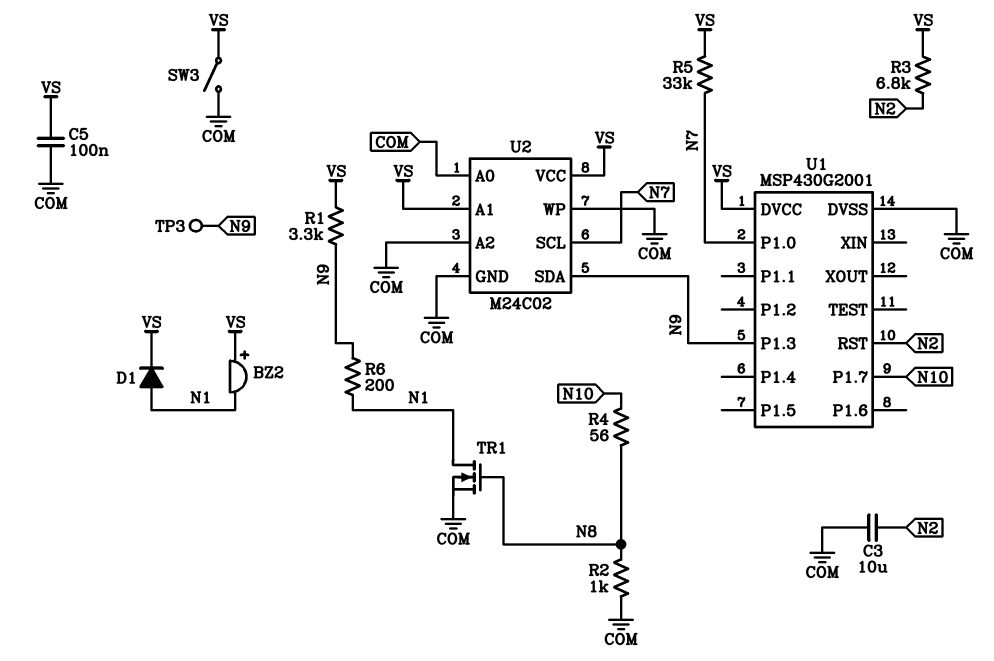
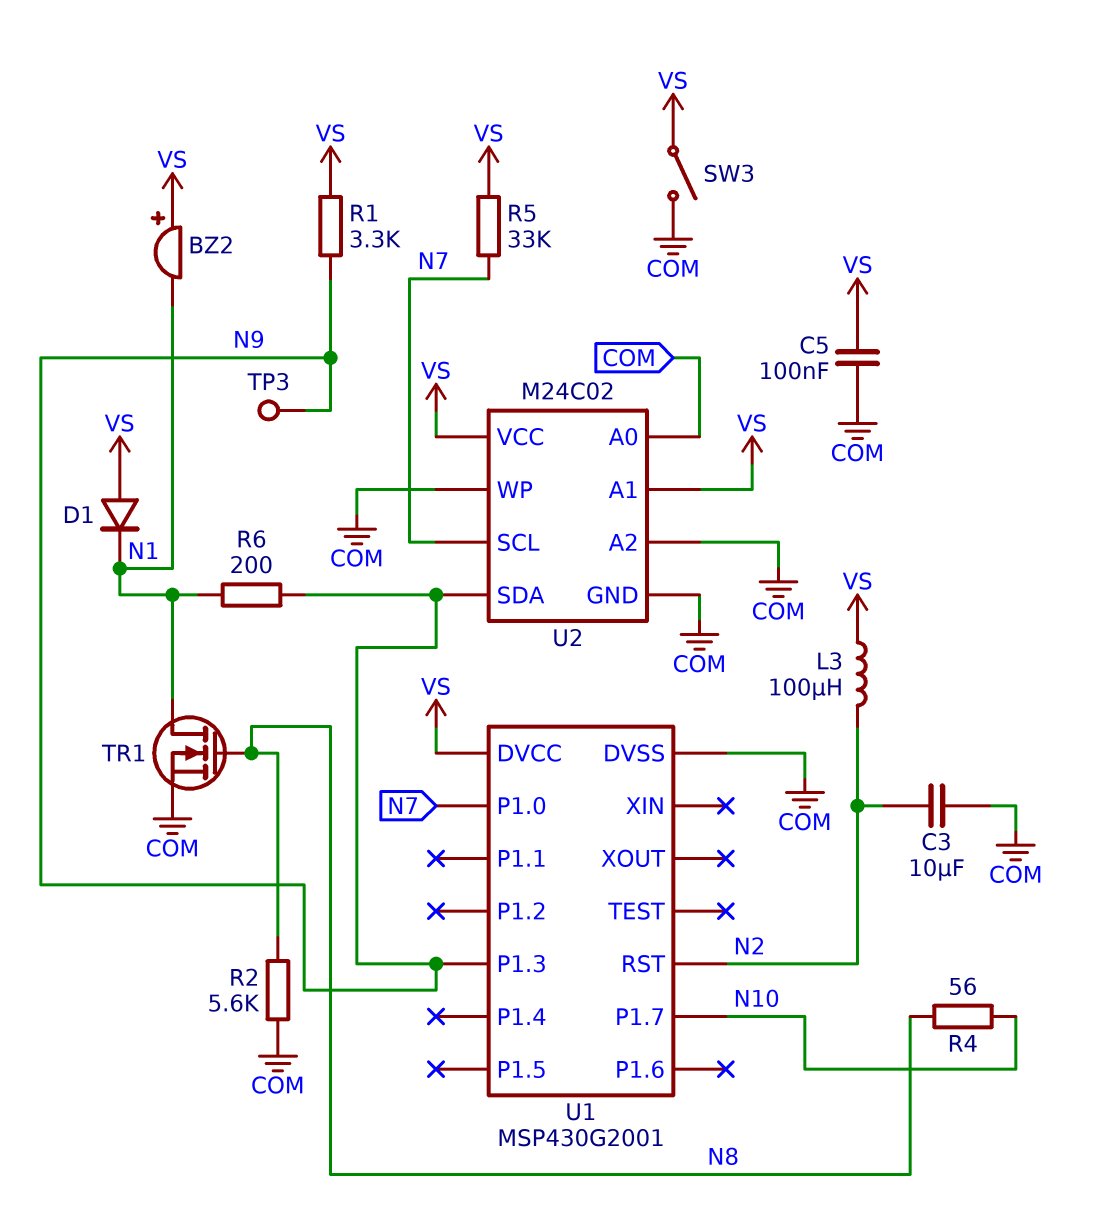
D1: diode (A N1, K VS) -> diode (A VS, K N1)
L3: none -> 100uH (N2, VS)
R2: 1k (COM, N8) -> 5.6k (COM, N8)
R3: 6.8k (N2, VS) -> none

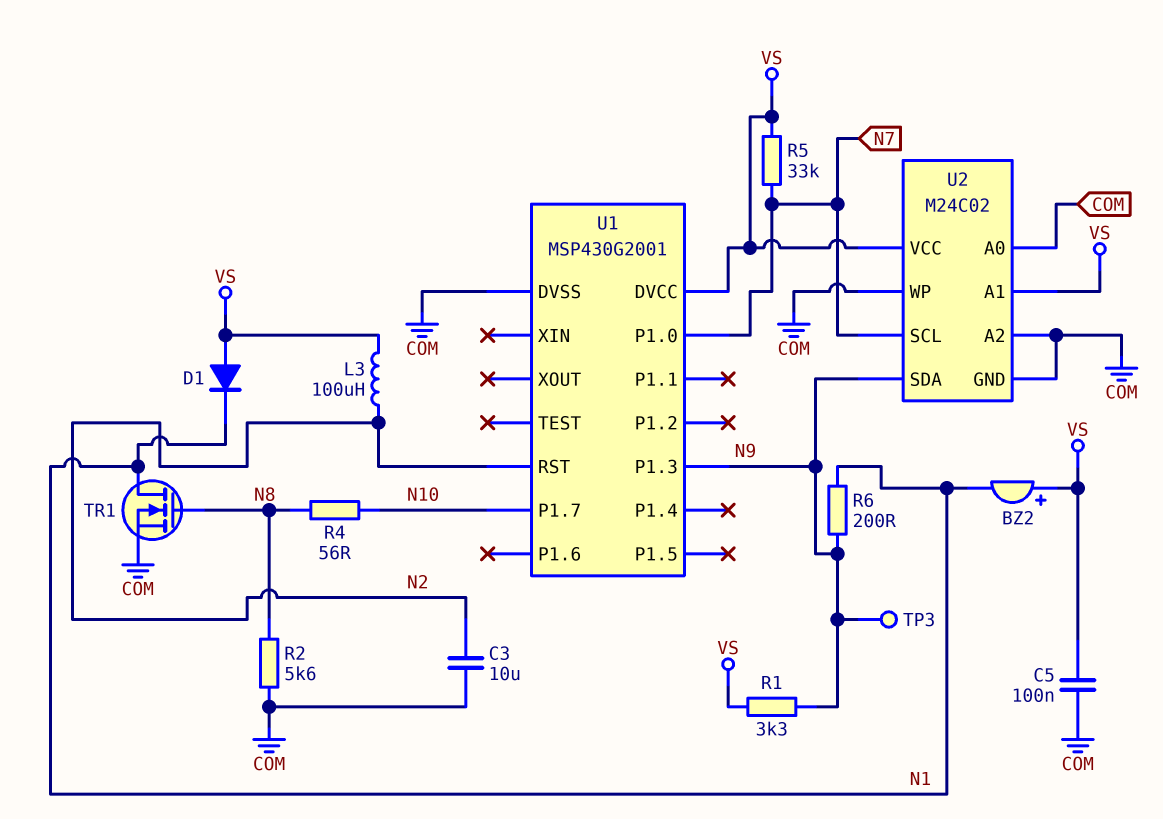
SW3: switch (COM, VS) -> none

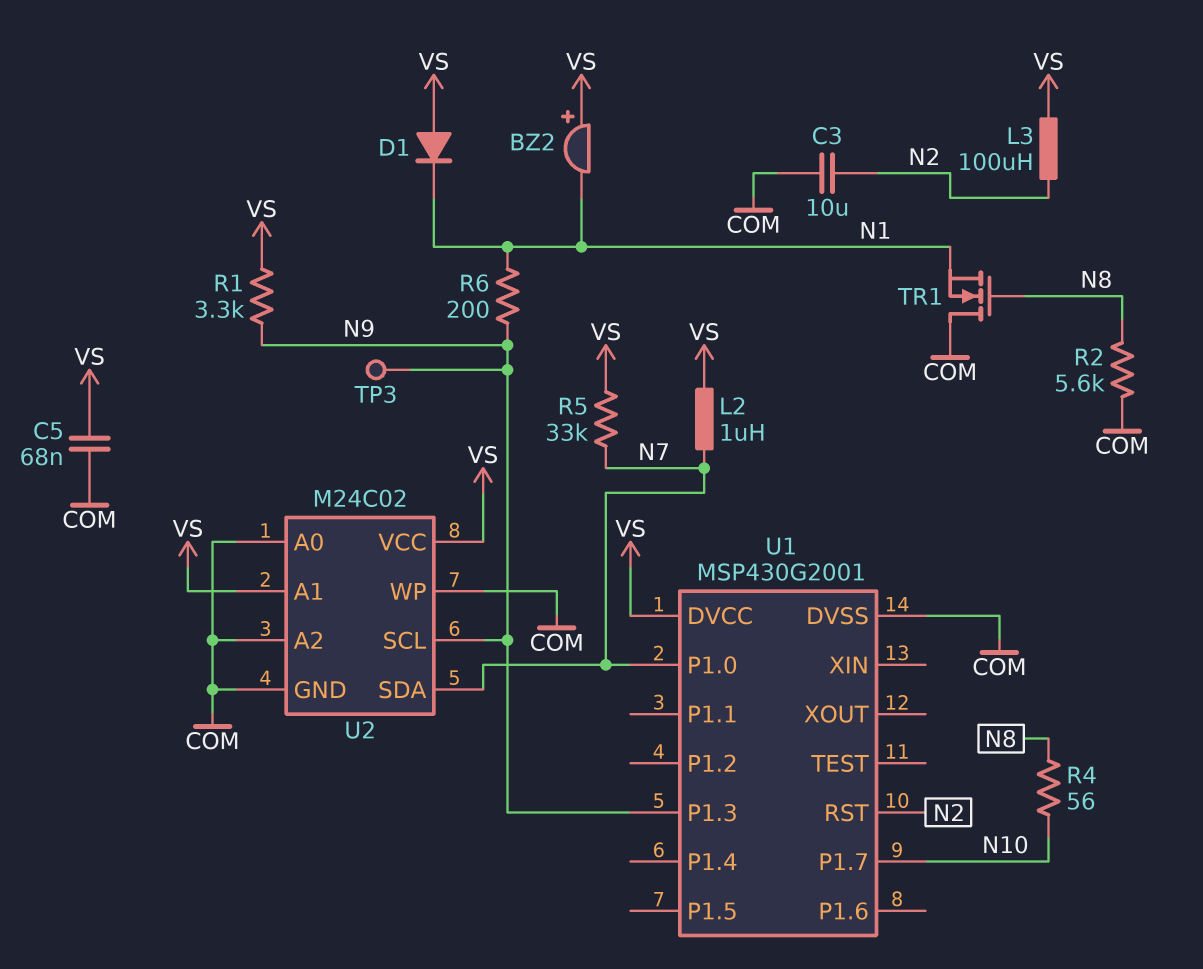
C5: 100nF (COM, VS) -> 68nF (COM, VS)
L2: none -> 1uH (N7, VS)
TR1: NMOS (G N8, D N1, S COM) -> NMOS (G N8, D COM, S N1)
U2 pin SCL: N7 -> N9
U2 pin SDA: N9 -> N7

